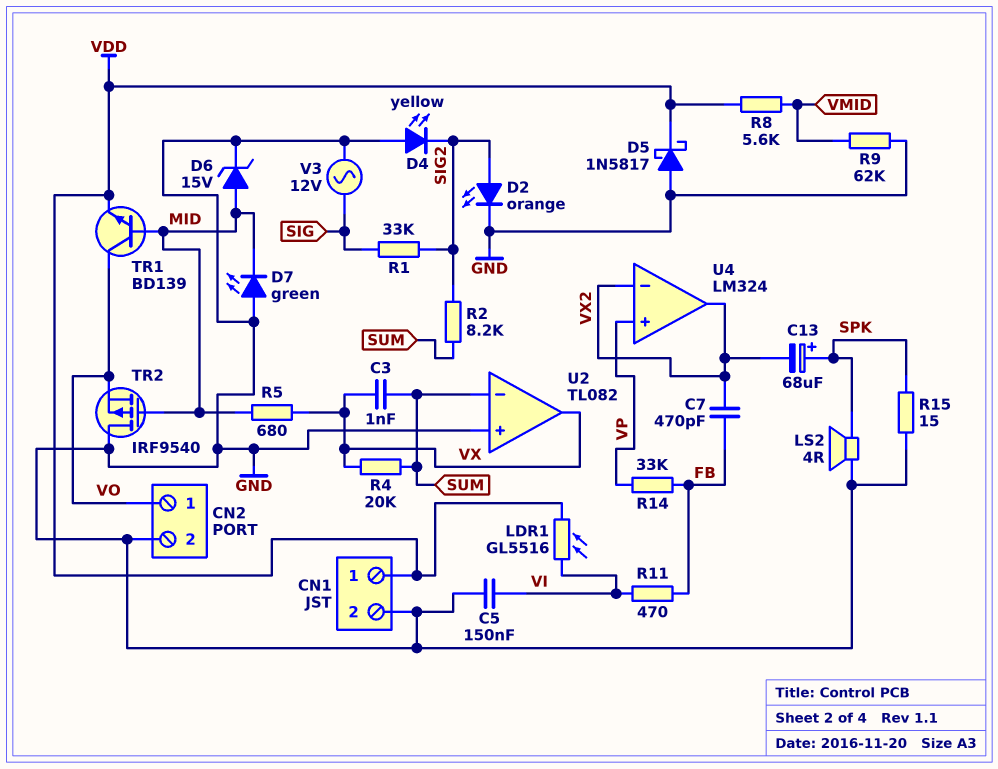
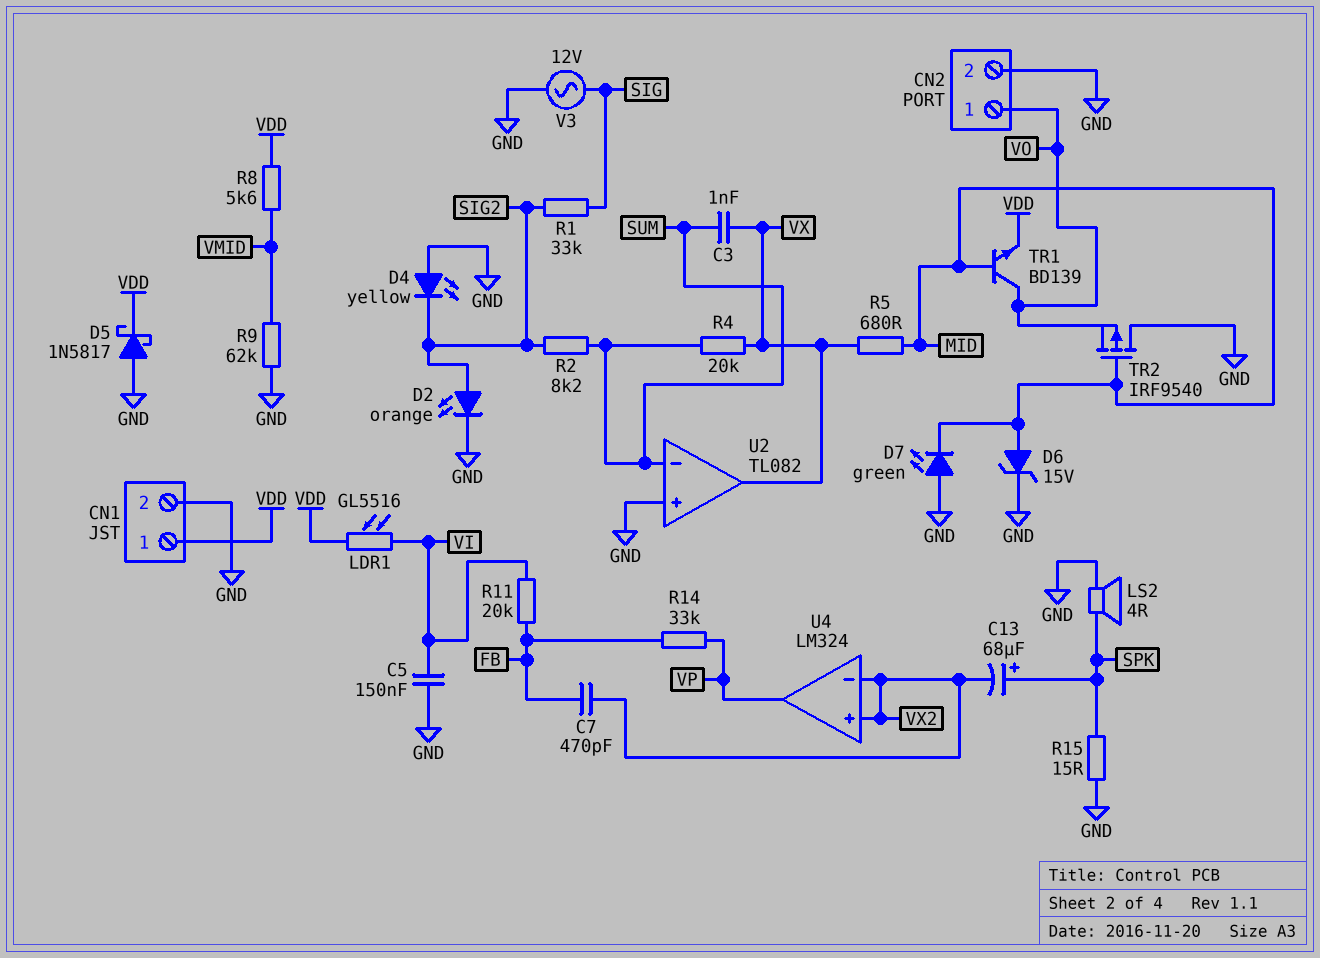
R11: 470 (FB, VI) -> 20k (FB, VI)
U4 pin in+: VP -> VX2
U4 pin out: VX2 -> VP

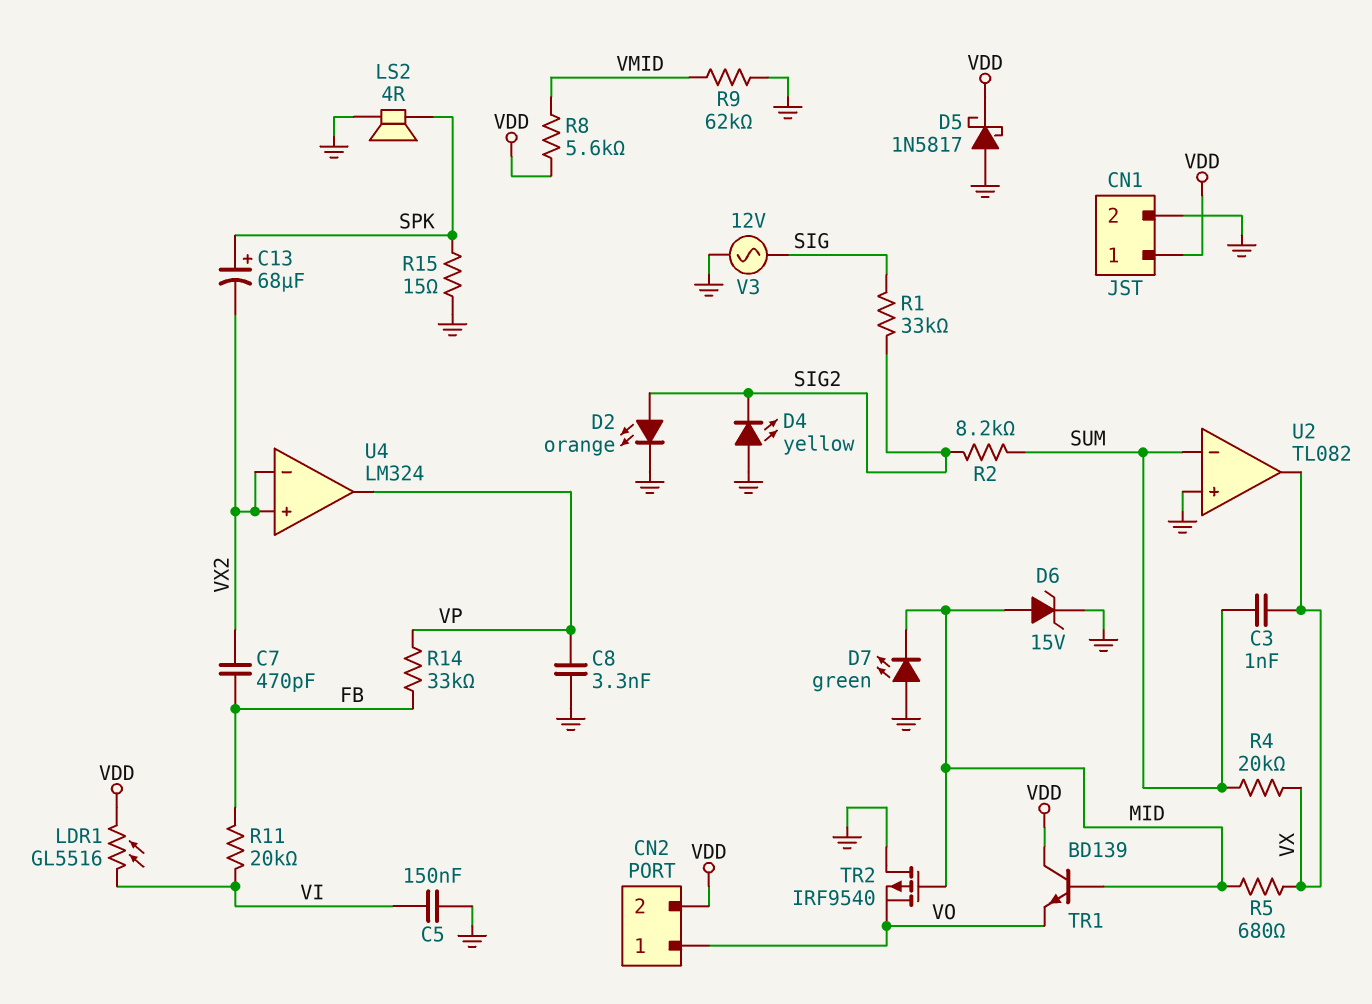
C8: none -> 3.3nF (GND, VP)
CN2 pin 2: GND -> VDD
TR1: NPN BD139 (B MID, C VO, E VDD) -> NPN BD139 (B MID, C VDD, E VO)

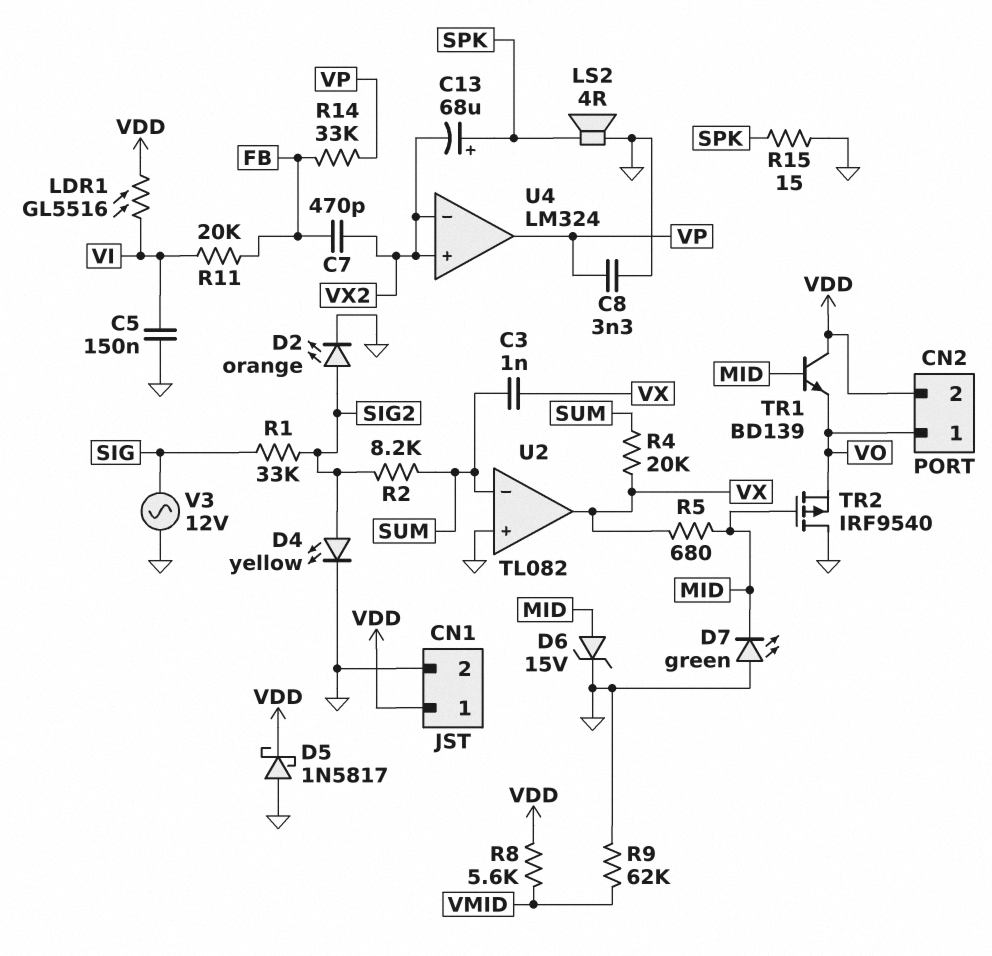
D4: LED yellow (A GND, K SIG2) -> LED yellow (A SIG2, K GND)

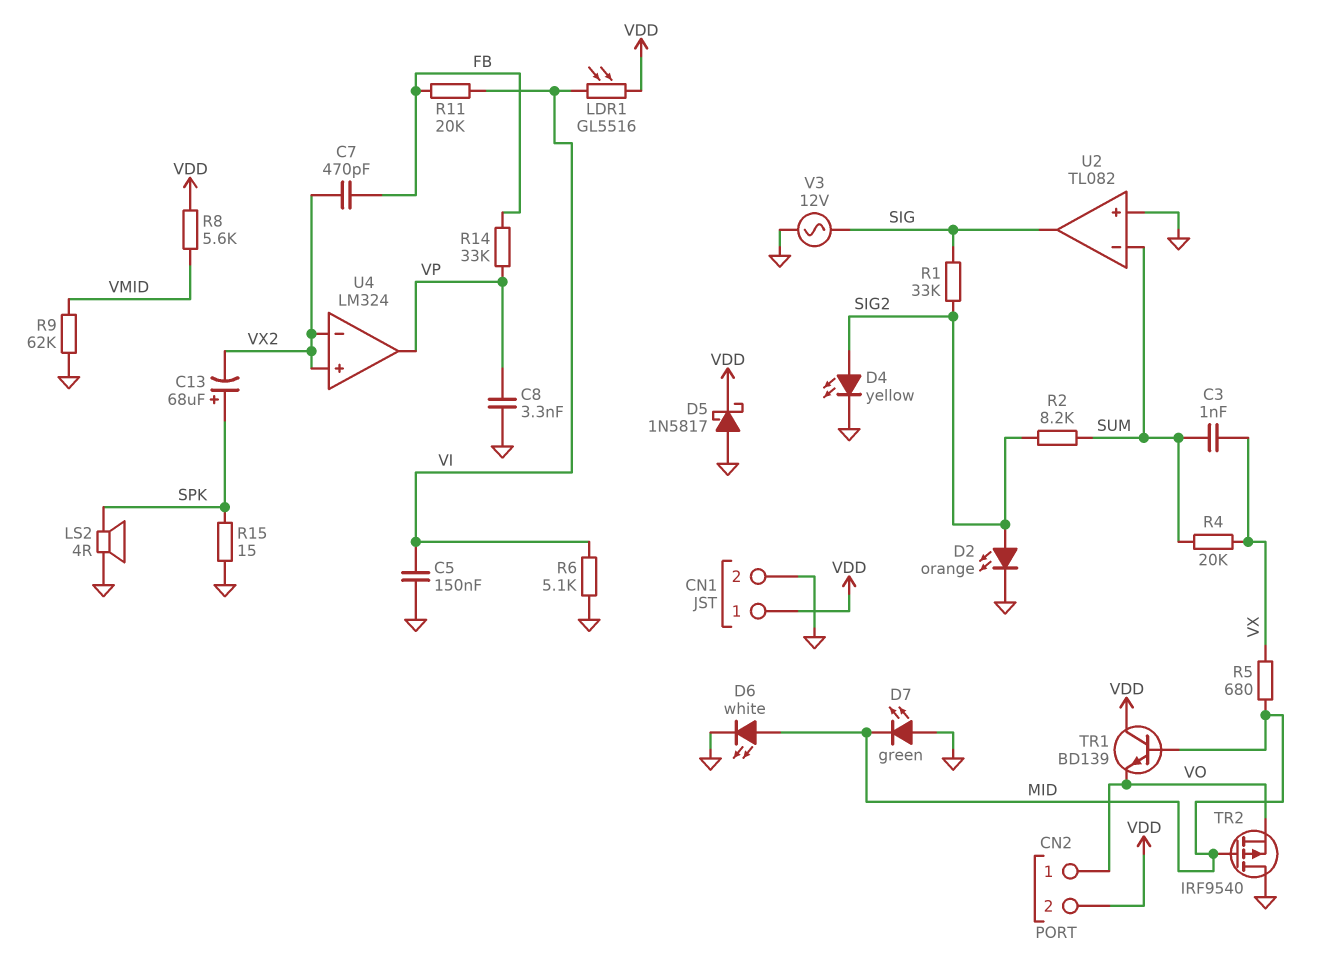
D6: zener 15V (A MID, K GND) -> LED white (A MID, K GND)
R6: none -> 5.1k (GND, VI)
U2 pin out: VX -> SIG

